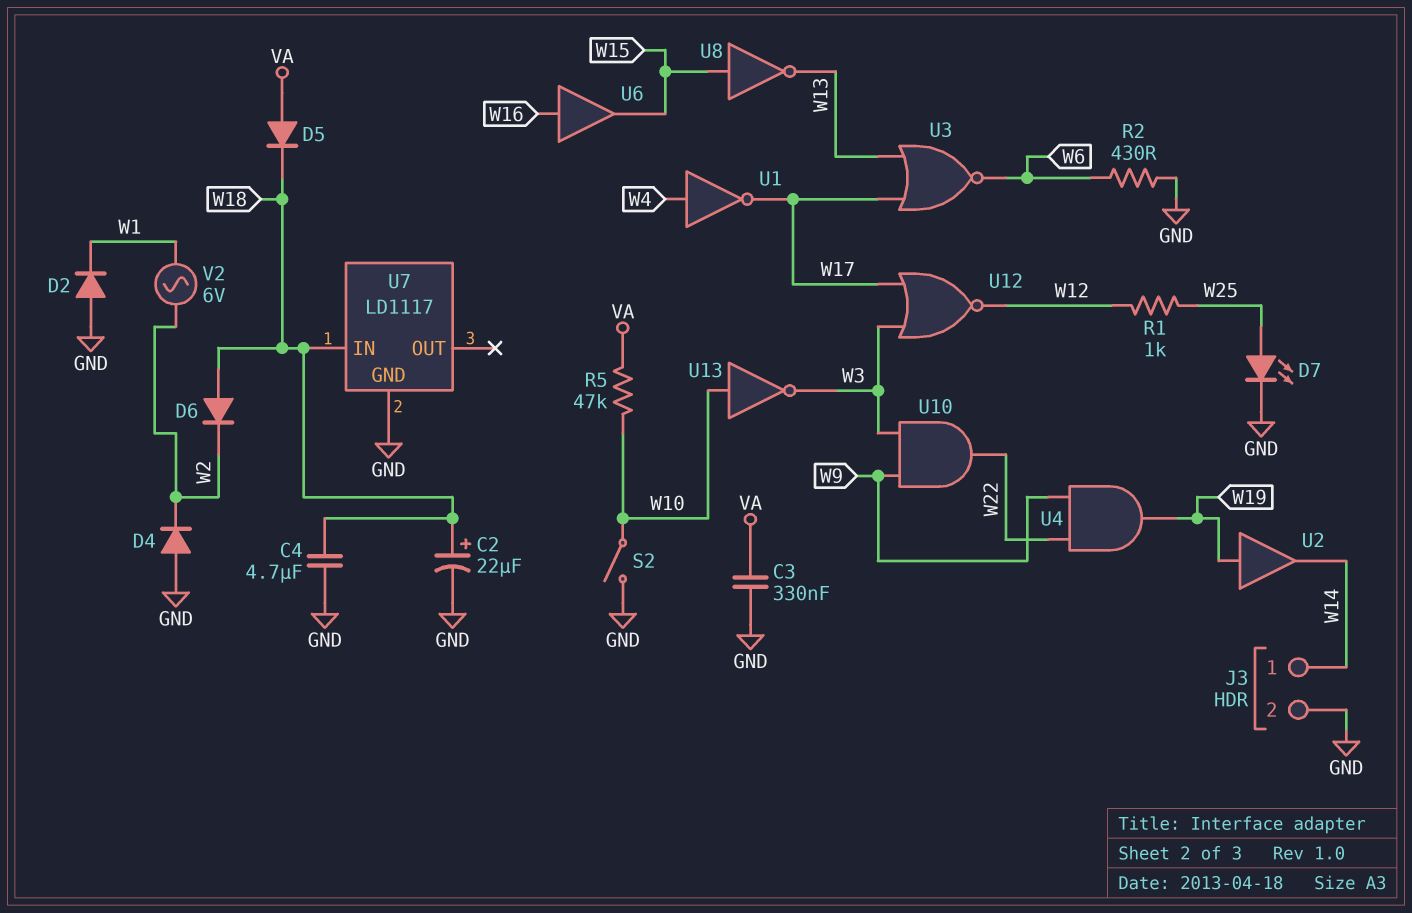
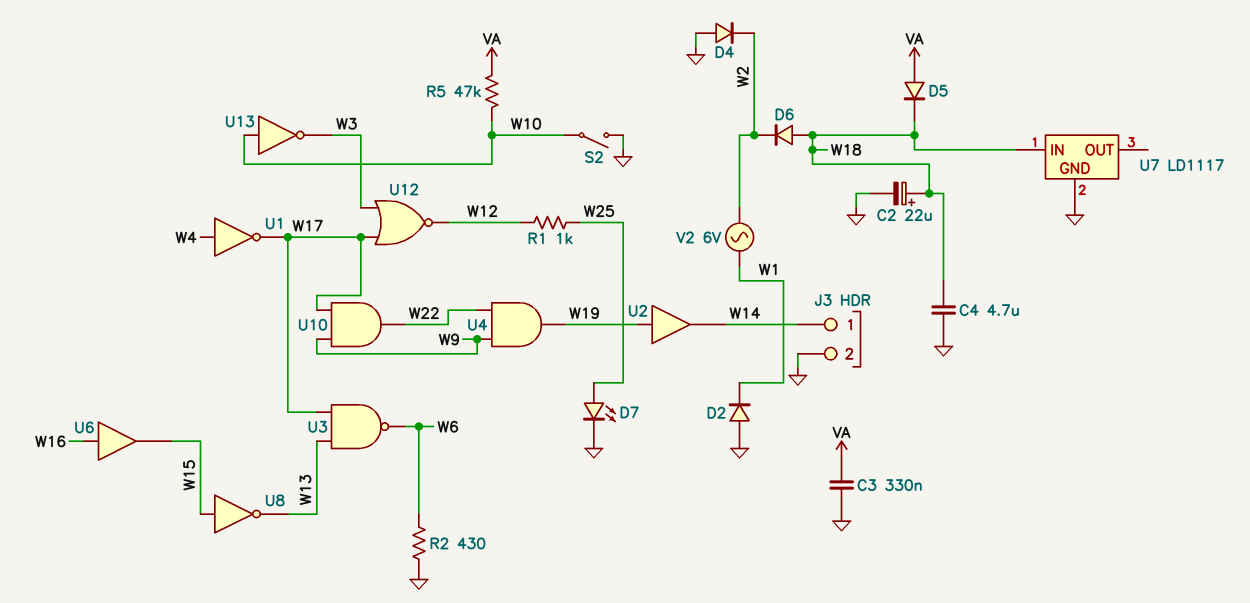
U3: NOR (in W13, in W17, out W6) -> NAND (in W13, in W17, out W6)
U10: AND (in W3, in W9, out W22) -> AND (in W9, in W17, out W22)

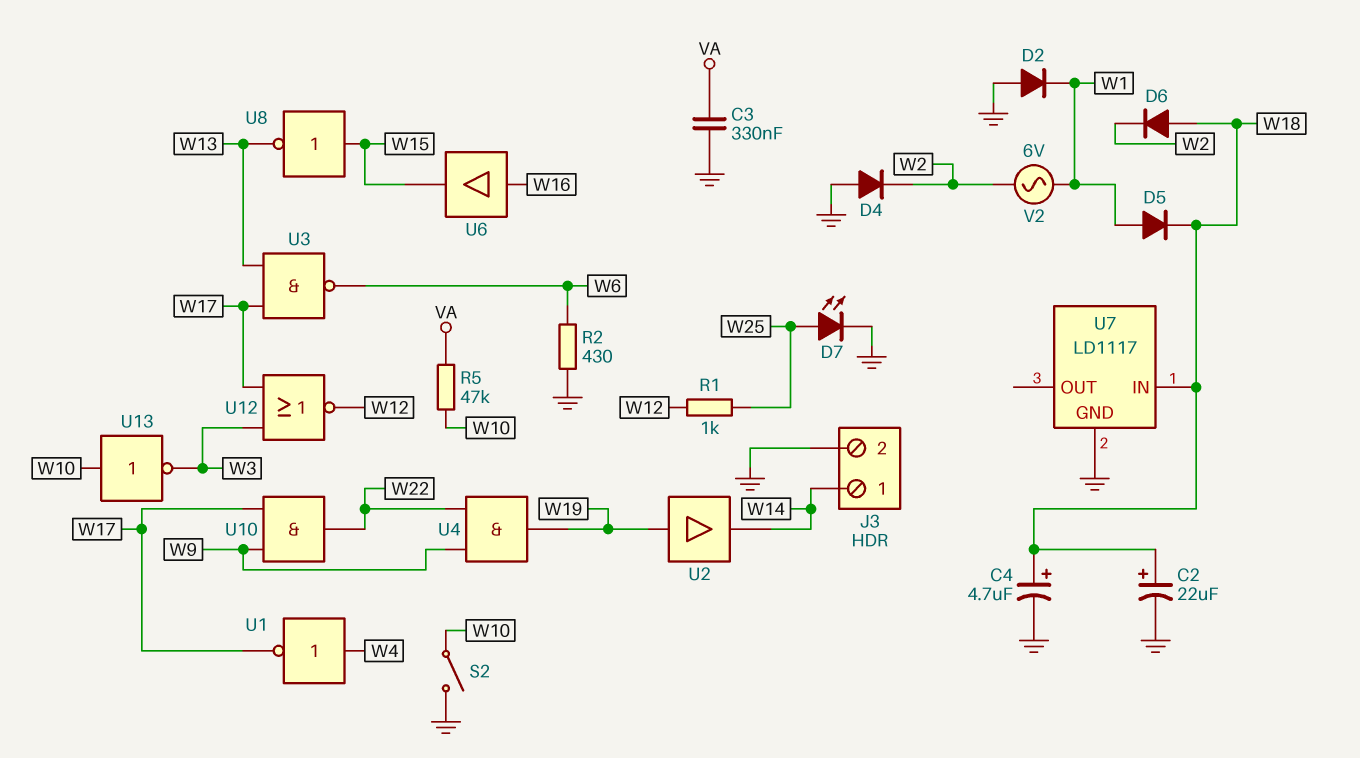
C4: 4.7uF (GND, W18) -> 4.7uF (plus W18, minus GND)
D5: diode (A VA, K W18) -> diode (A W1, K W18)

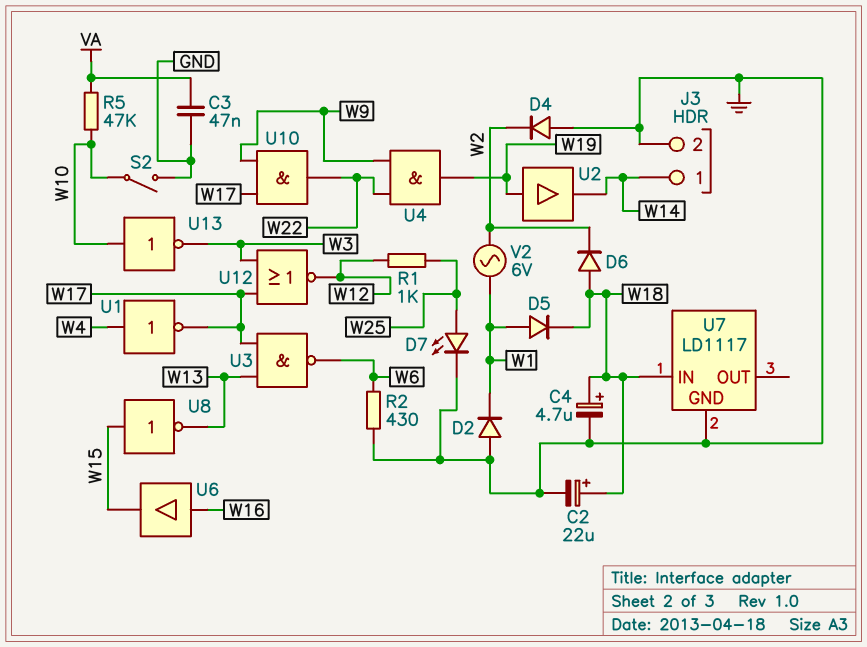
C3: 330nF (GND, VA) -> 47nF (GND, VA)

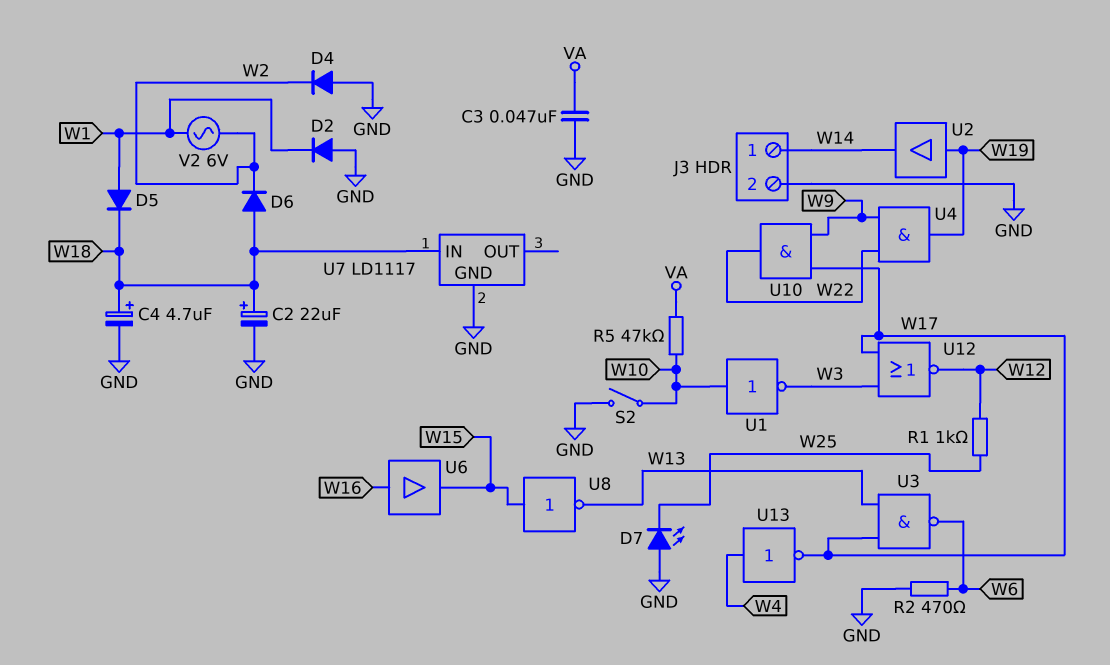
D7: LED (A W25, K GND) -> LED (A GND, K W25)
R2: 430 (GND, W6) -> 470 (GND, W6)
U1: NOT (in W4, out W17) -> NOT (in W10, out W3)
U13: NOT (in W10, out W3) -> NOT (in W4, out W17)

